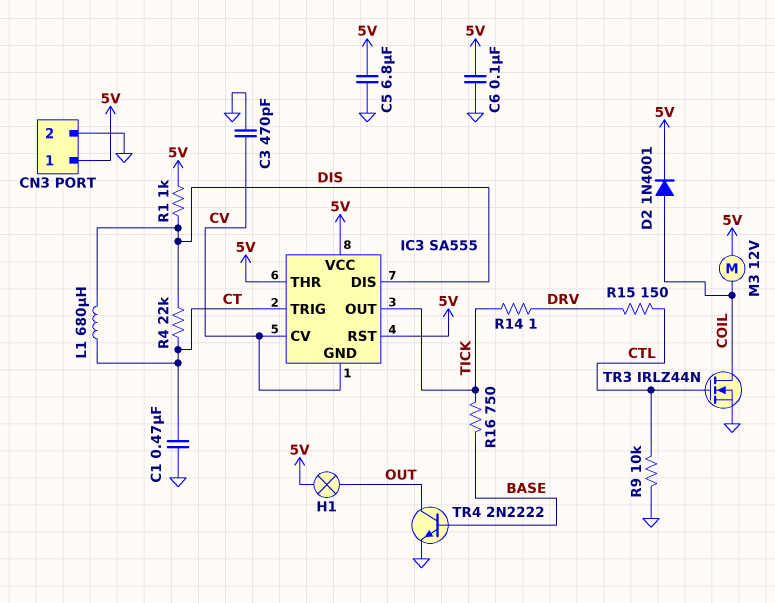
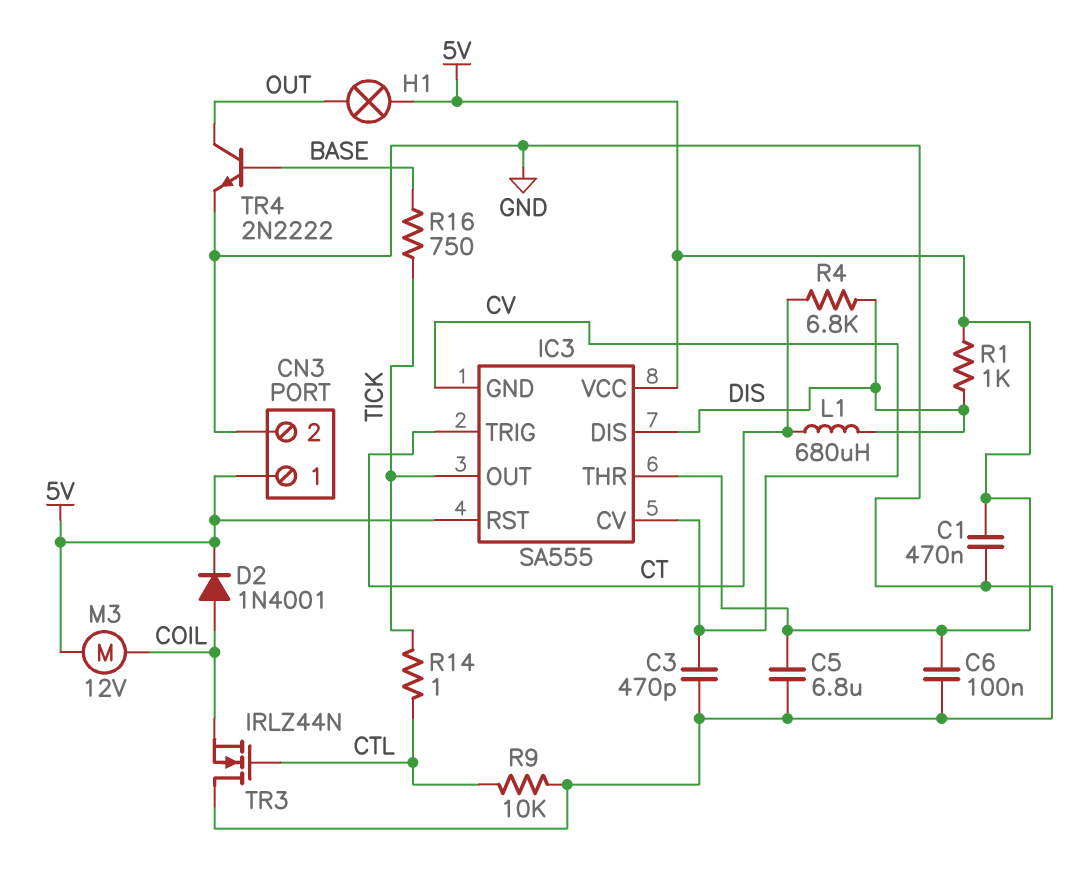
C1: 470nF (CT, GND) -> 470nF (5V, GND)
R4: 22k (CT, DIS) -> 6.8k (CT, DIS)
R14: 1 (DRV, TICK) -> 1 (CTL, TICK)
R15: 150 (CTL, DRV) -> none
TR3: NMOS IRLZ44N (G CTL, D COIL, S GND) -> NMOS IRLZ44N (G CTL, D GND, S COIL)

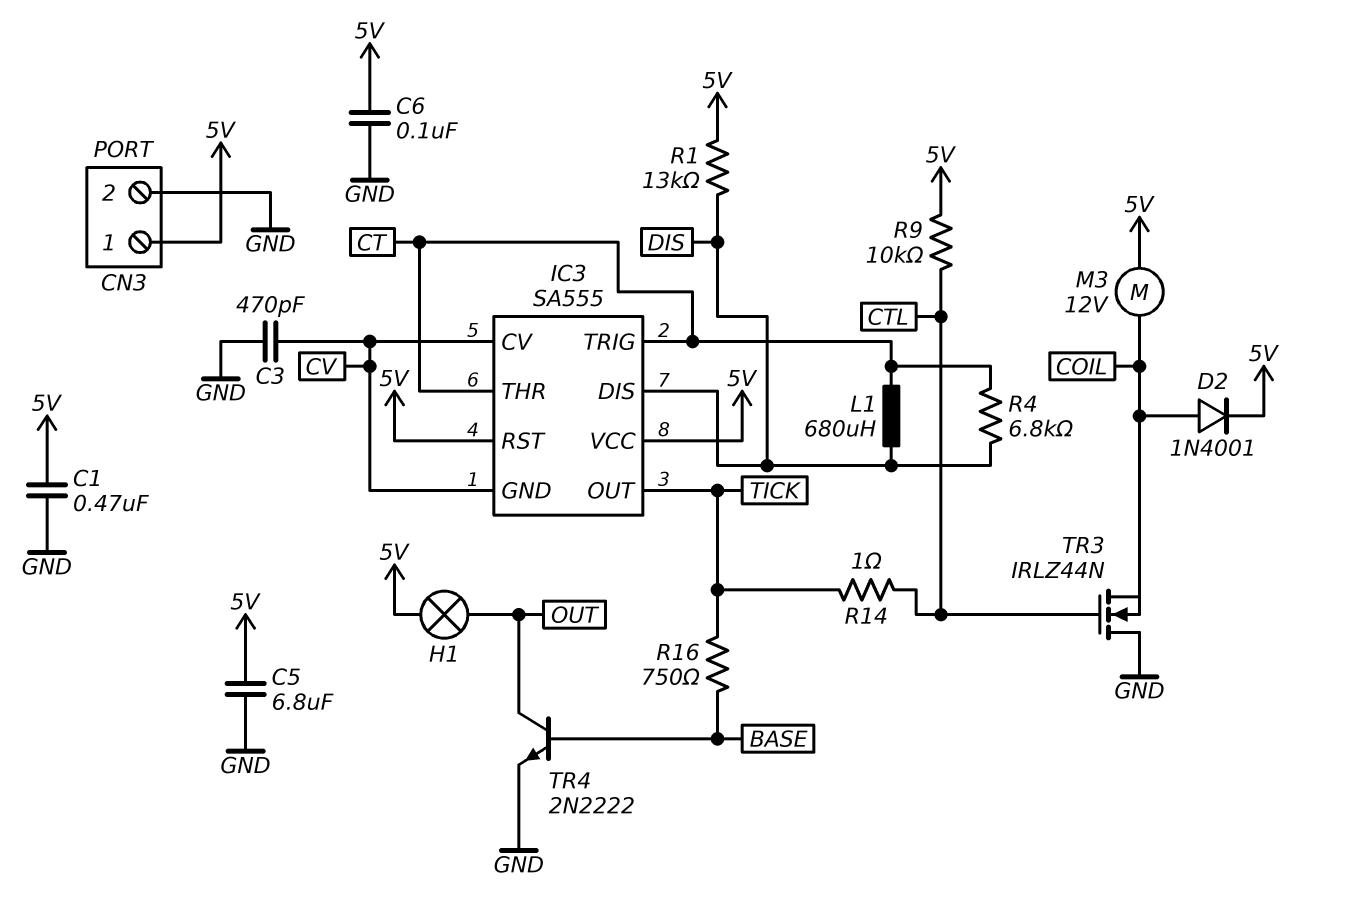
IC3 pin THR: 5V -> CT
R1: 1k (5V, DIS) -> 13k (5V, DIS)
R9: 10k (CTL, GND) -> 10k (5V, CTL)

